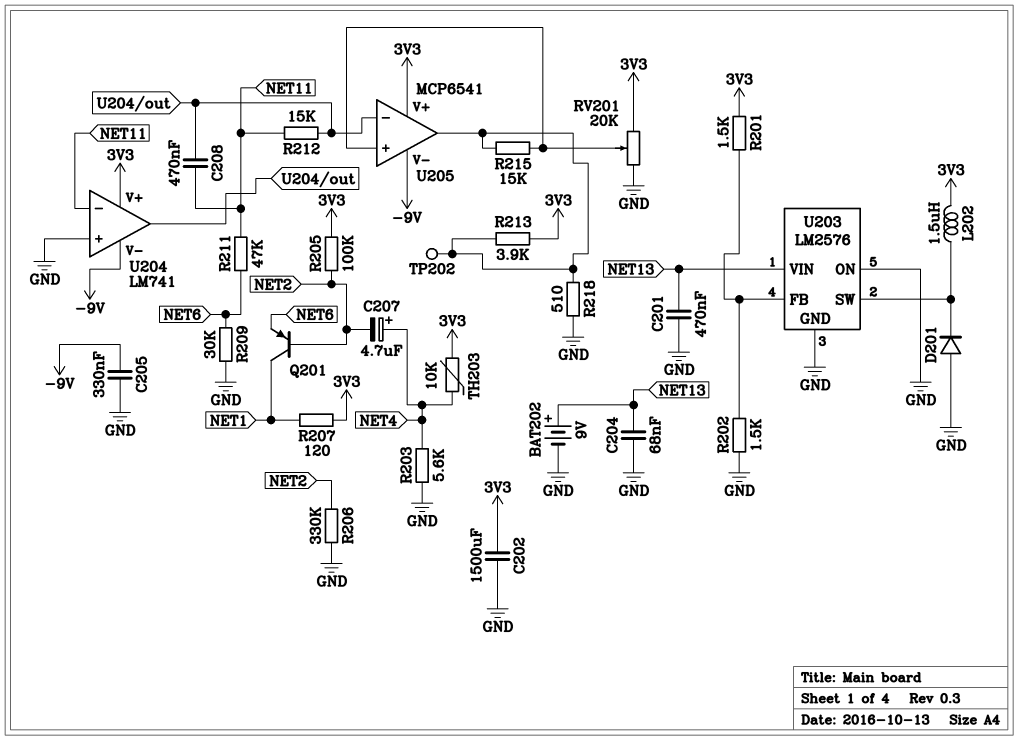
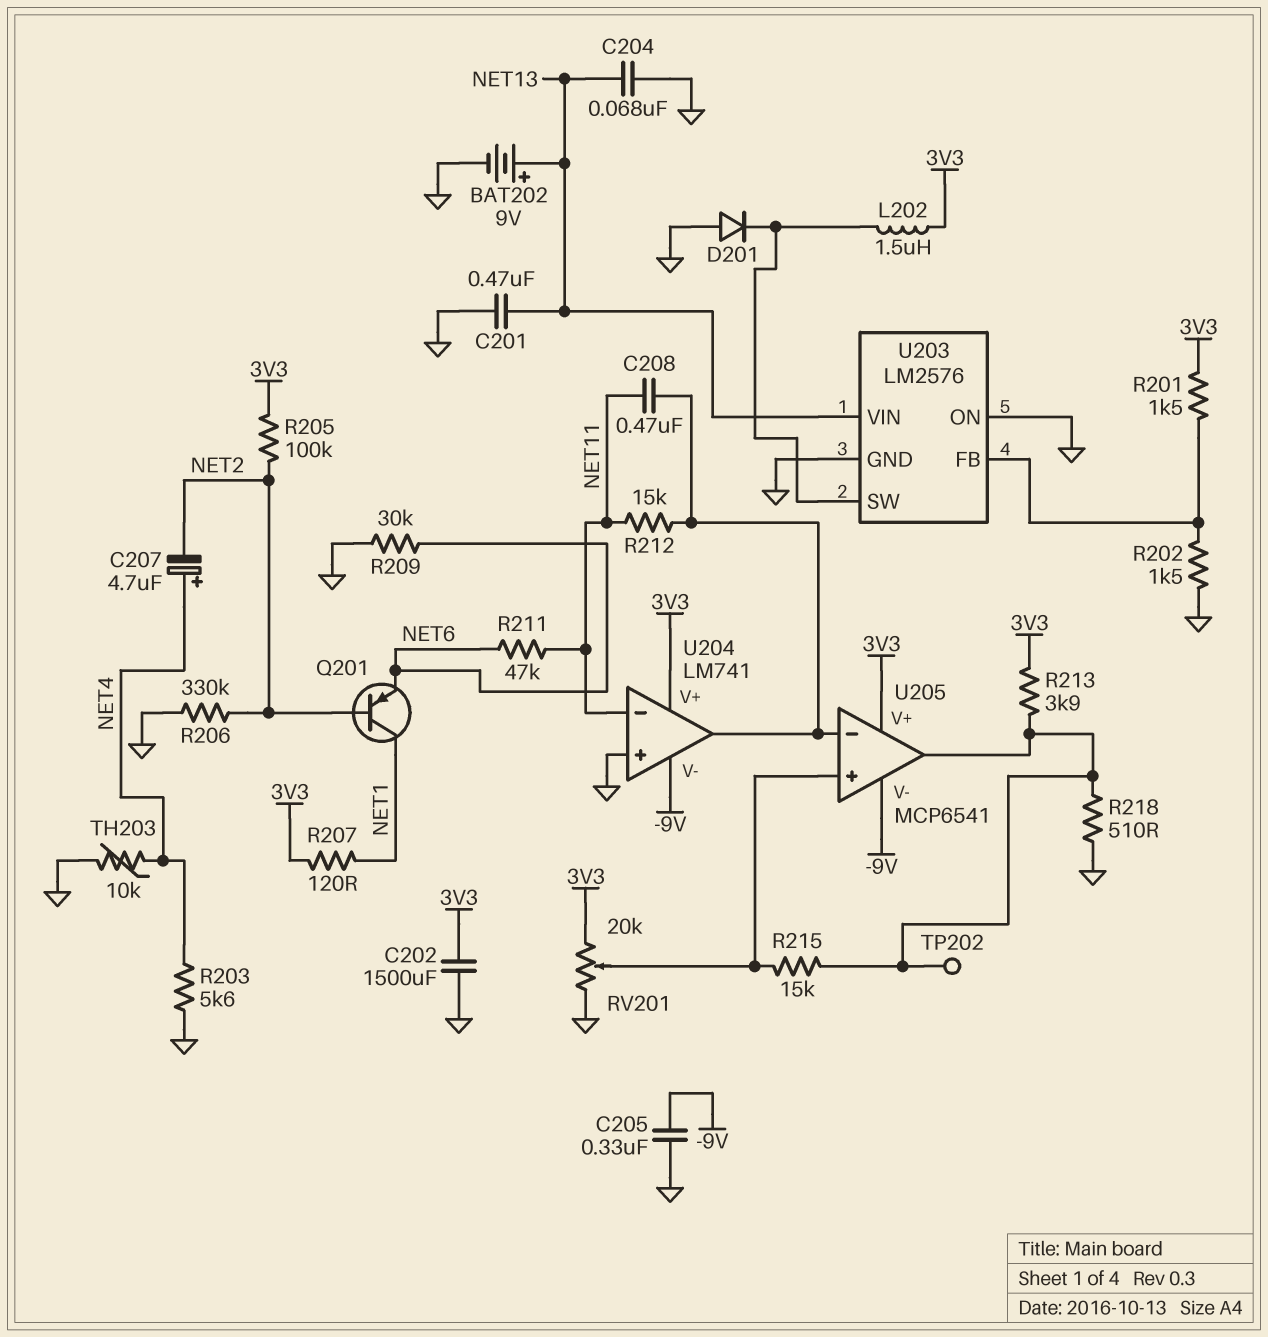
TH203: 10k (3V3, NET4) -> 10k (GND, NET4)

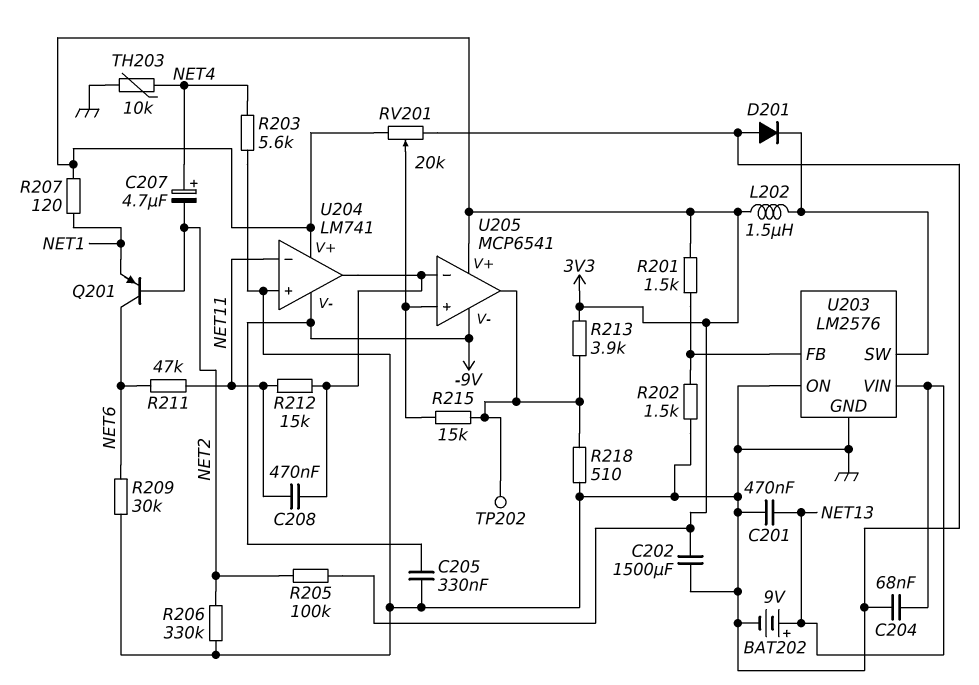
Q201: PNP (B NET2, C NET1, E NET6) -> PNP (B NET2, C NET6, E NET1)

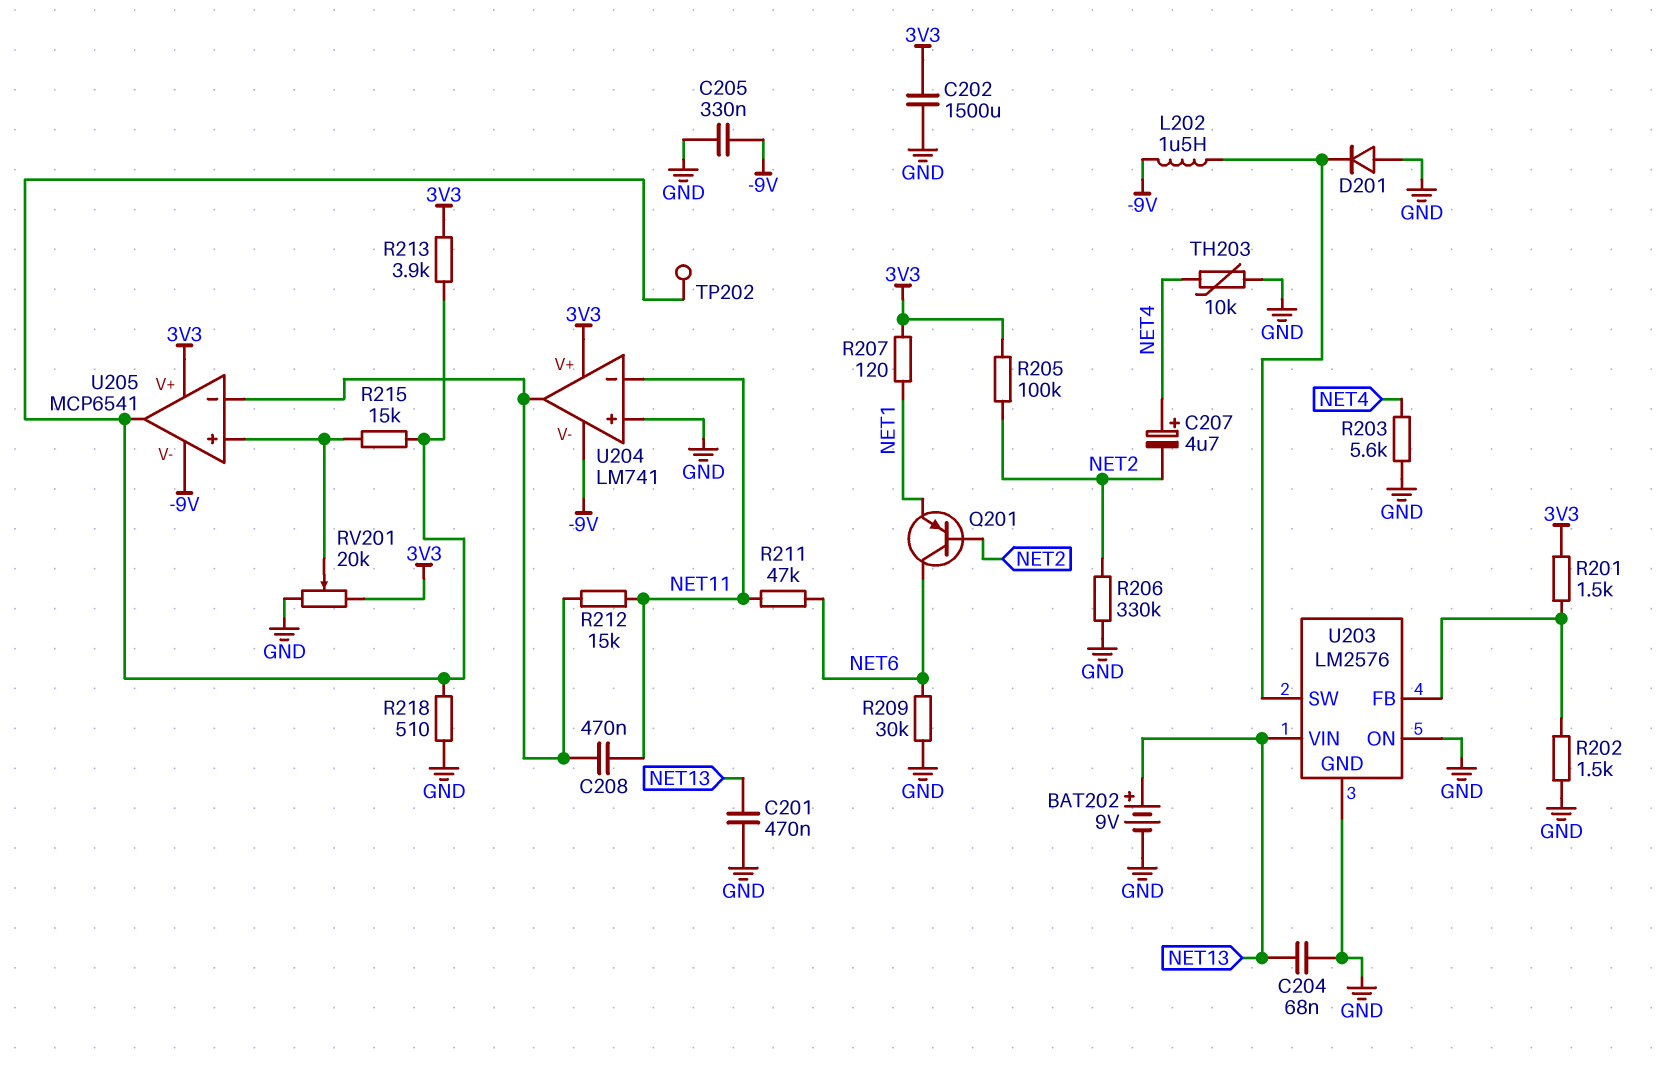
L202: 1.5uH (3V3, U203/SW) -> 1.5uH (-9V, U203/SW)

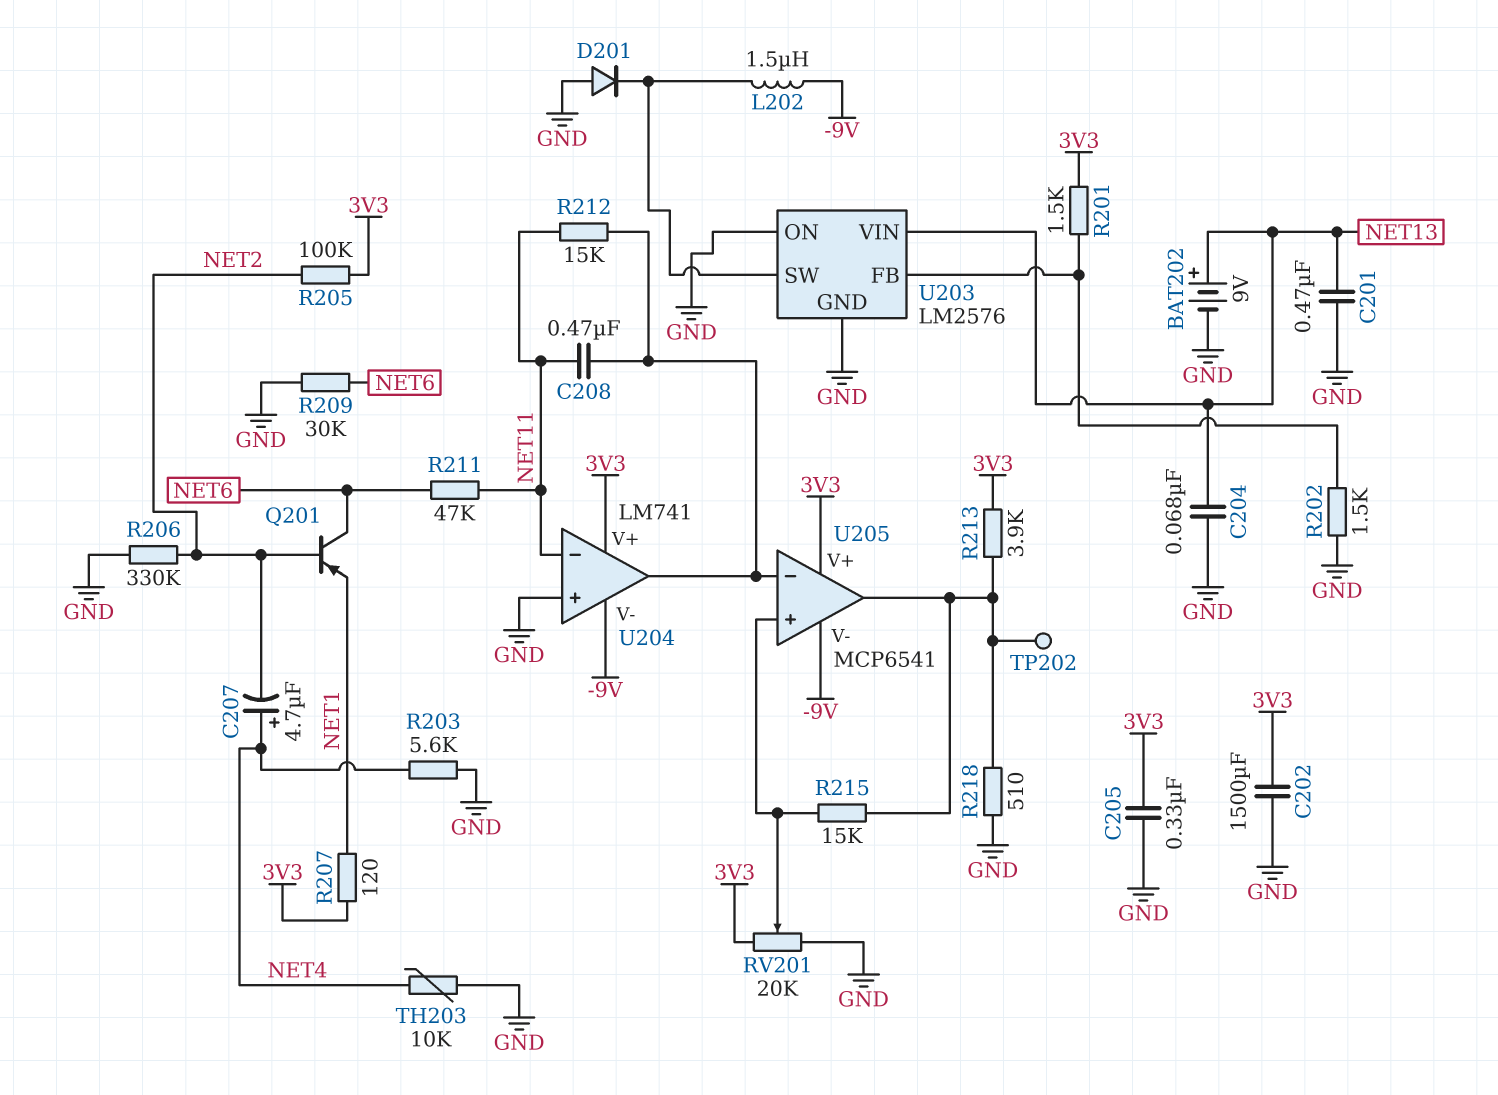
C205: 330nF (-9V, GND) -> 330nF (3V3, GND)

